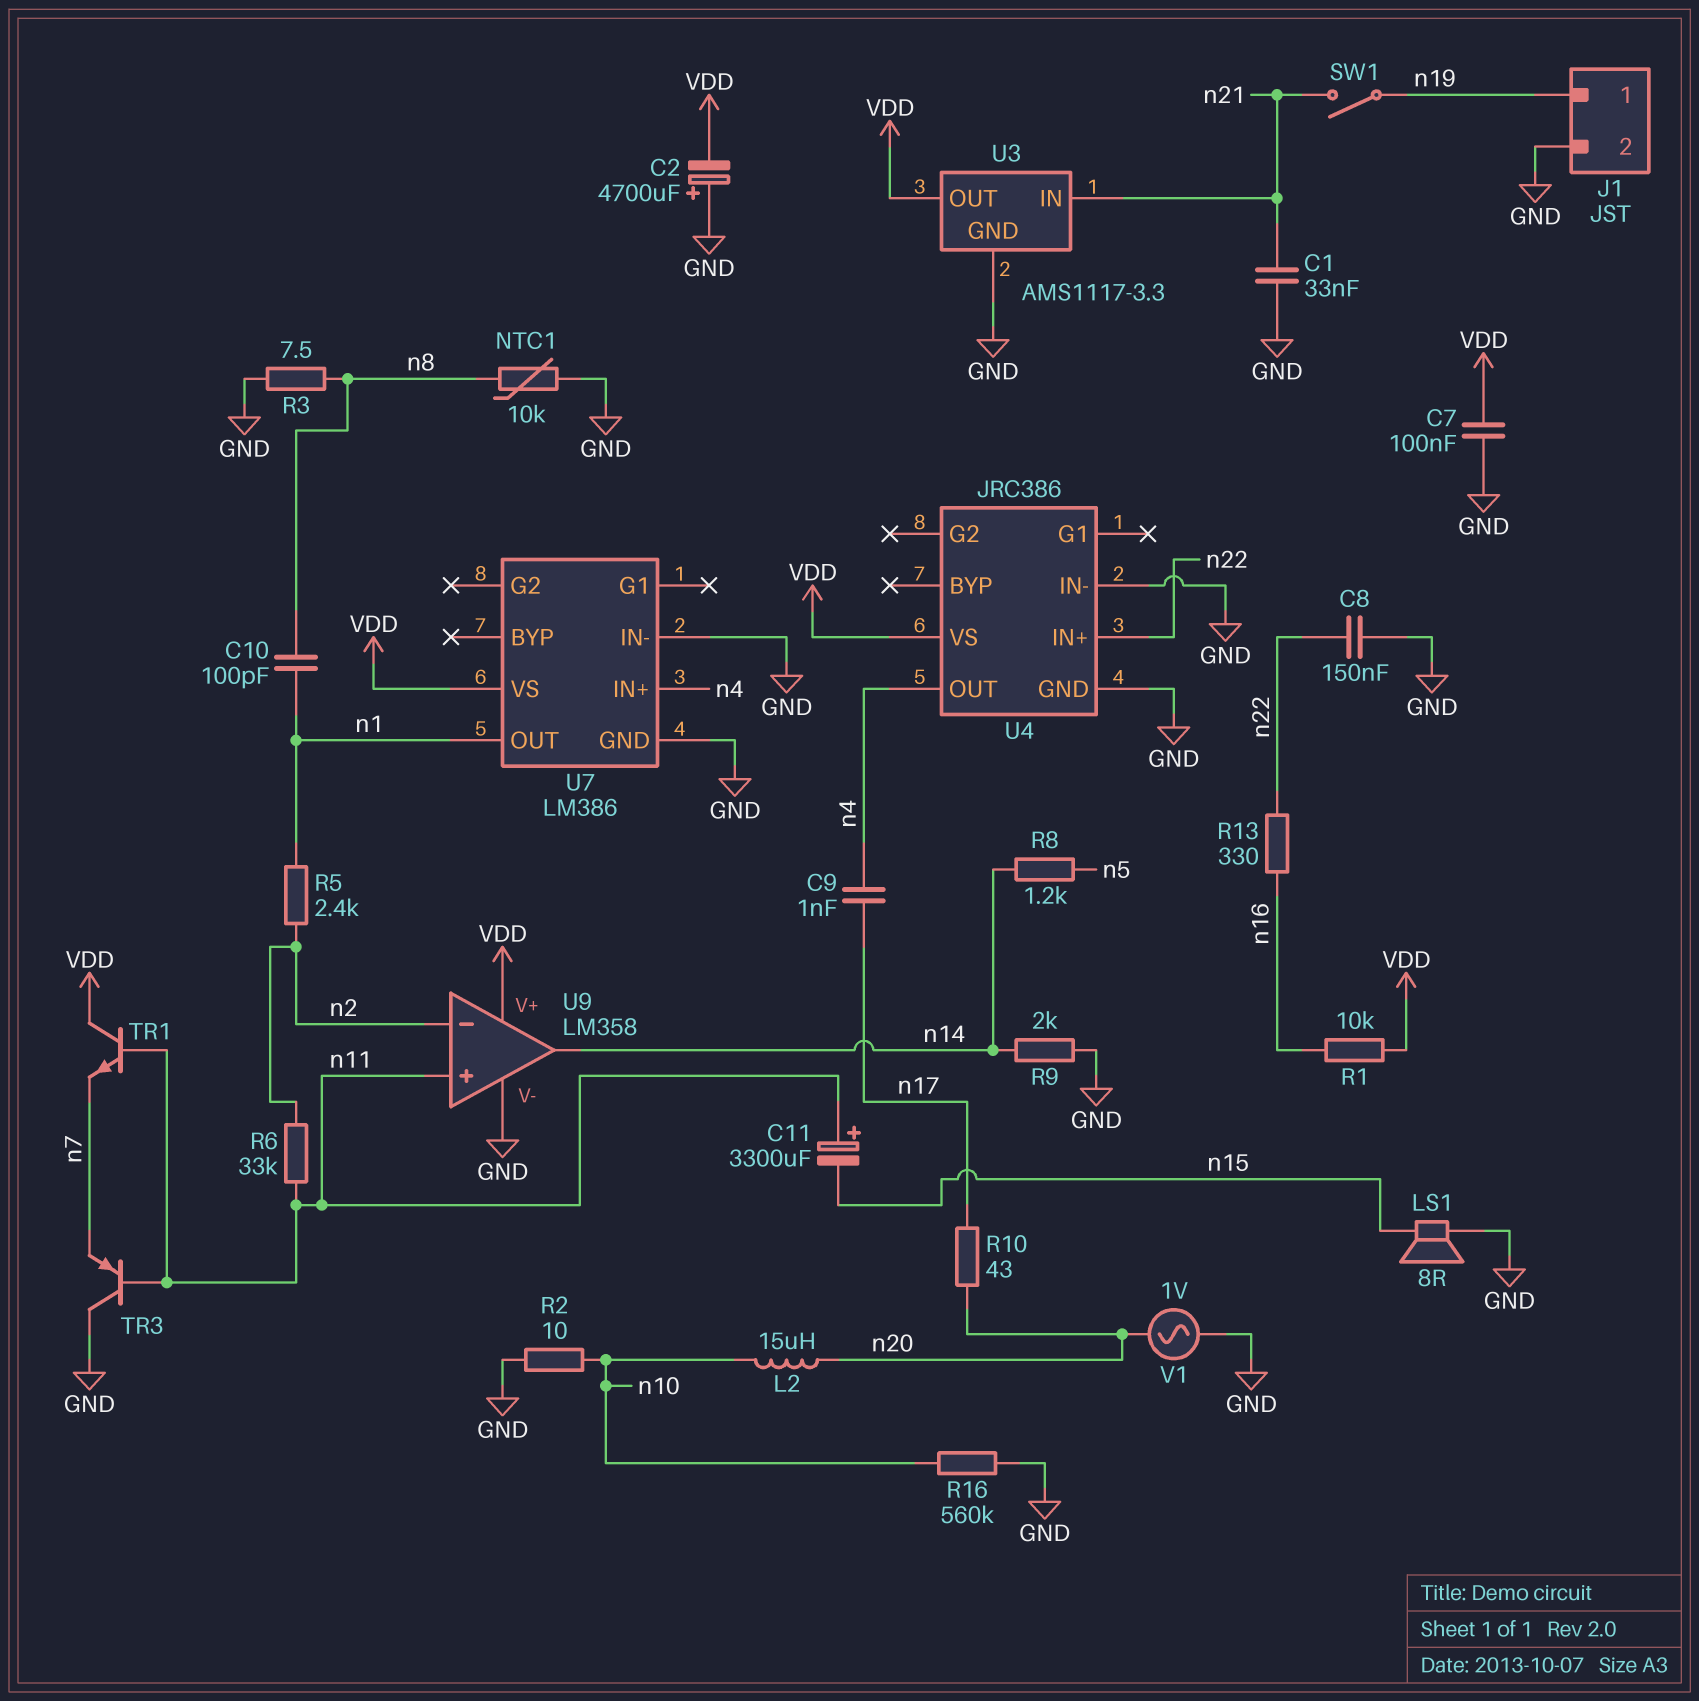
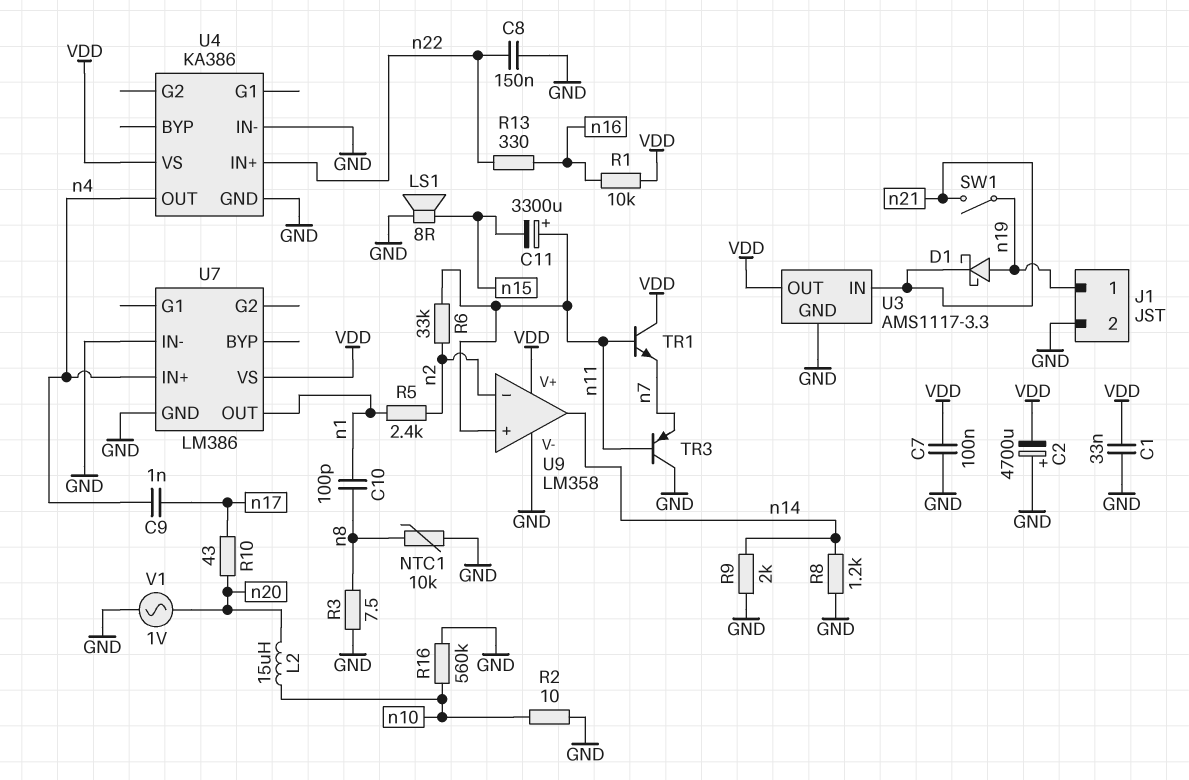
C1: 33nF (GND, n21) -> 33nF (GND, VDD)
D1: none -> schottky (A n19, K n21)
R8: 1.2k (n5, n14) -> 1.2k (GND, n14)
U4: JRC386 -> KA386

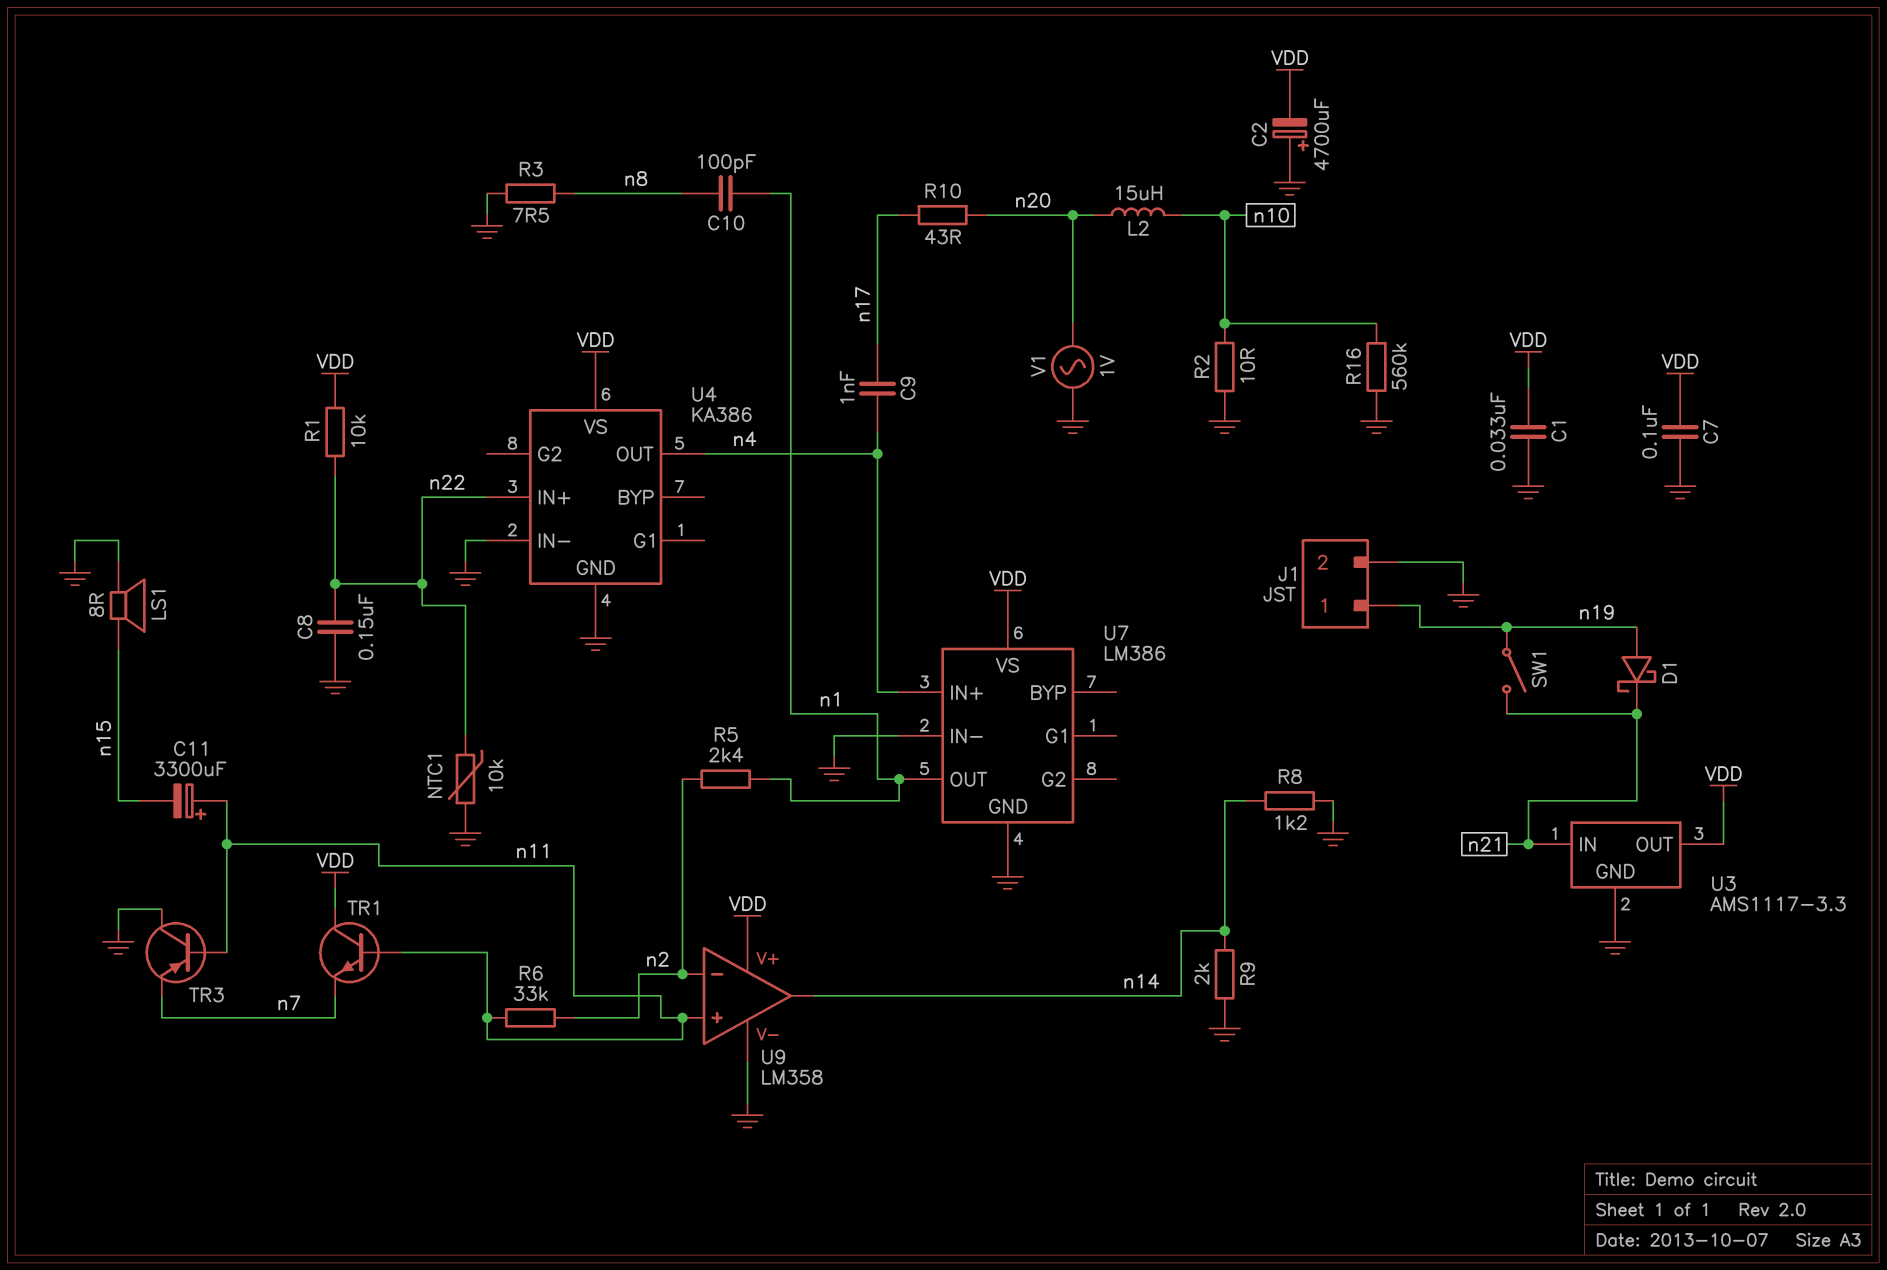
NTC1: 10k (GND, n8) -> 10k (GND, n22)
R1: 10k (VDD, n16) -> 10k (VDD, n22)
R13: 330 (n16, n22) -> none

